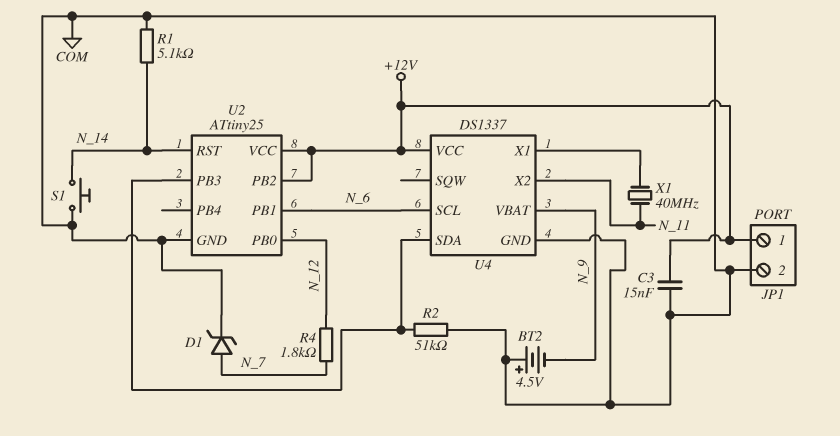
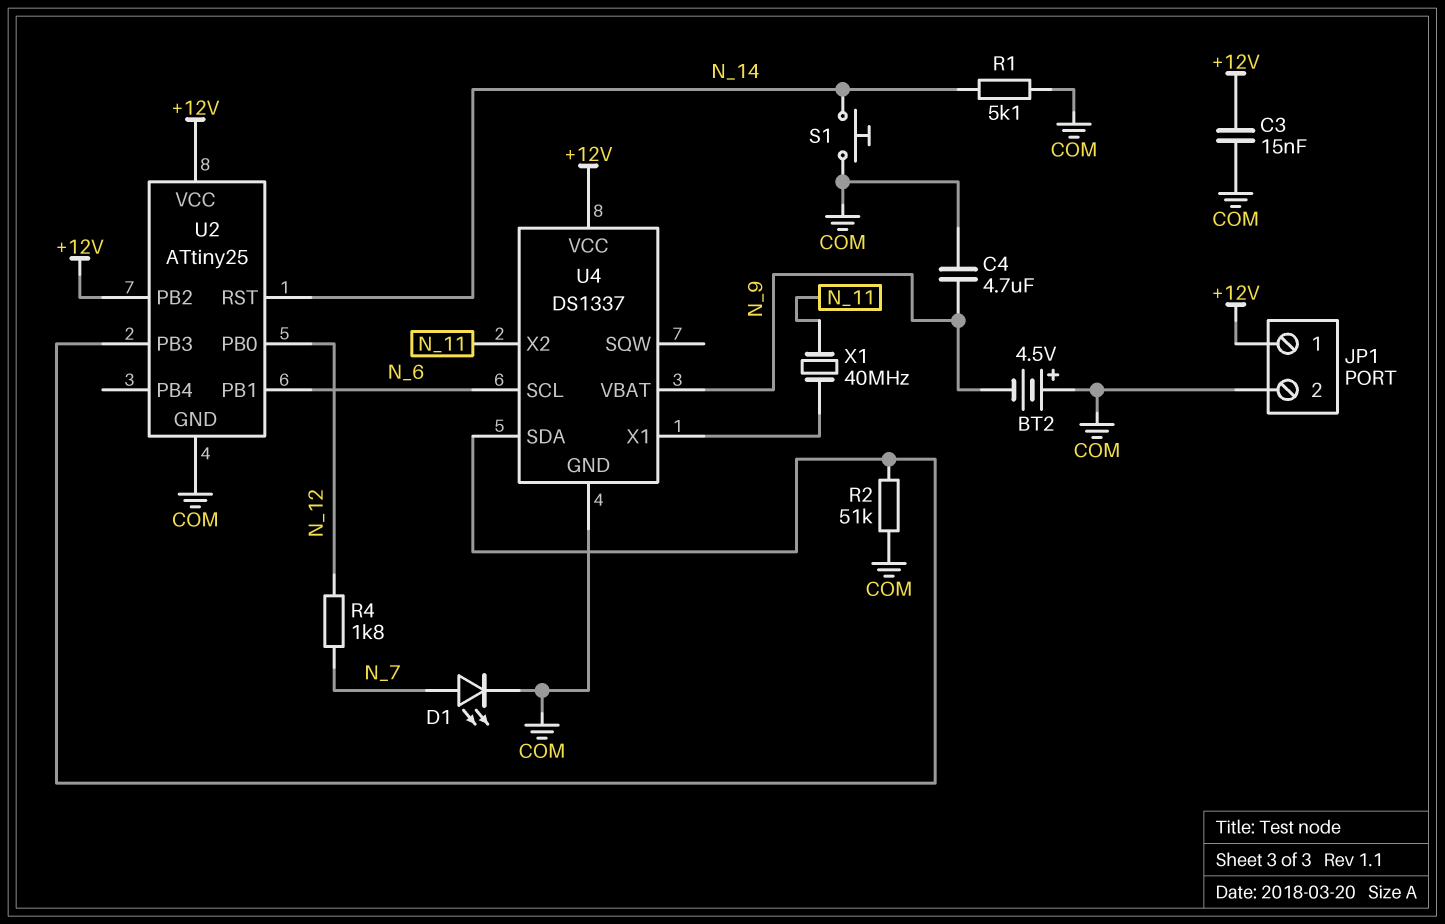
C4: none -> 4.7uF (COM, N_9)
D1: zener (A N_7, K COM) -> LED (A N_7, K COM)

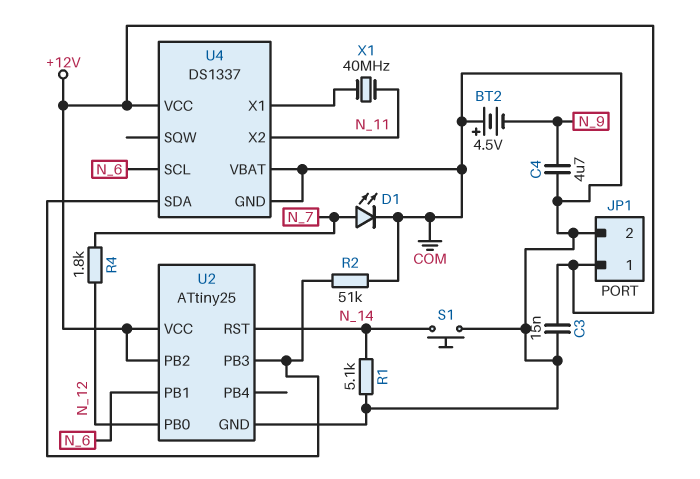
U4 pin VBAT: N_9 -> COM

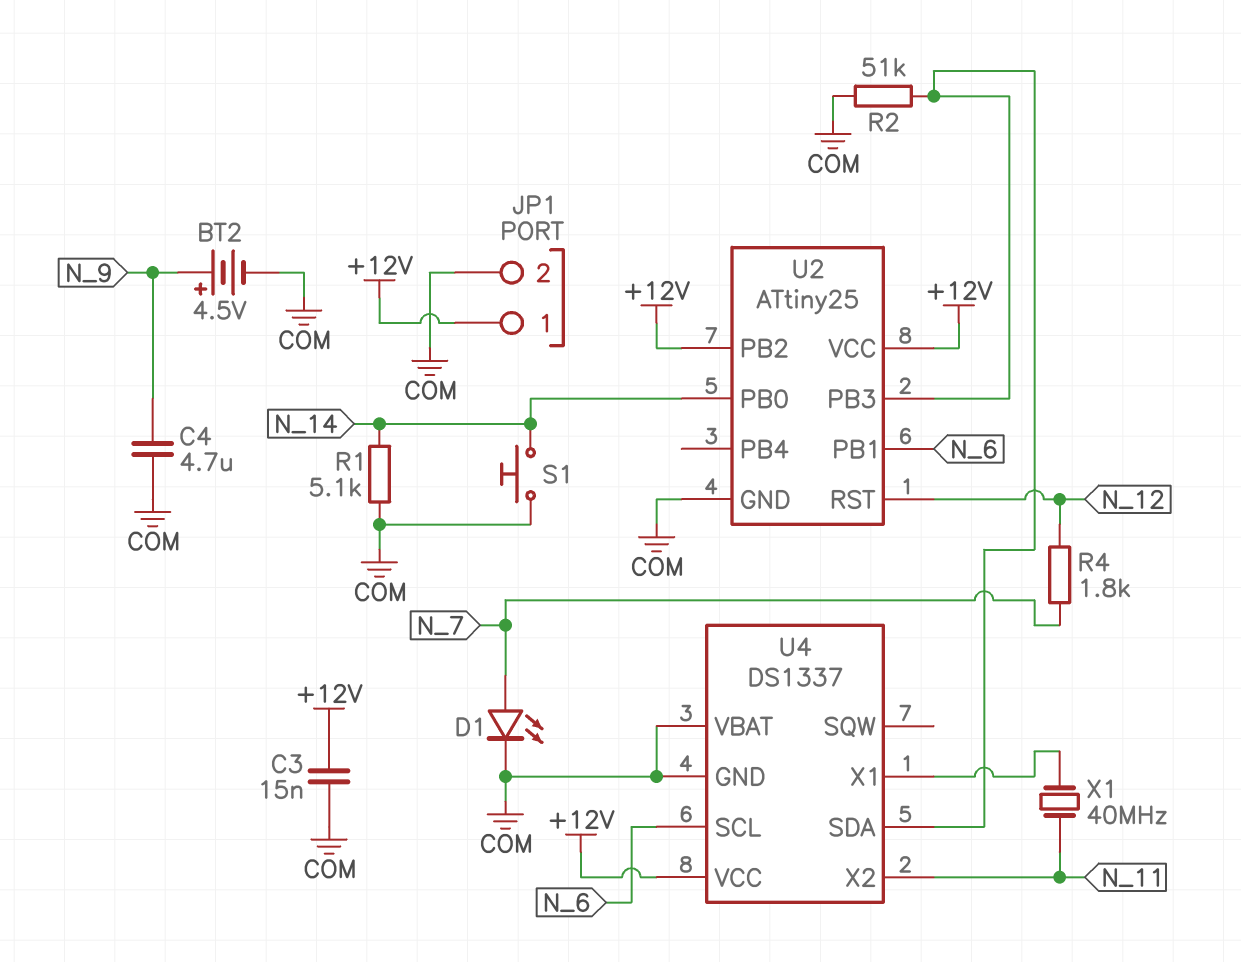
BT2: 4.5V (plus COM, minus N_9) -> 4.5V (plus N_9, minus COM)
U2 pin PB0: N_12 -> N_14
U2 pin RST: N_14 -> N_12

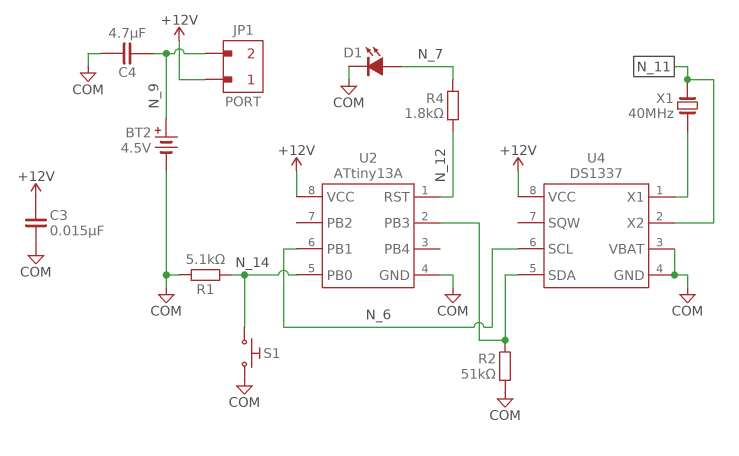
JP1 pin 2: COM -> N_9
U2: ATtiny25 -> ATtiny13A
U2 pin PB2: +12V -> none

